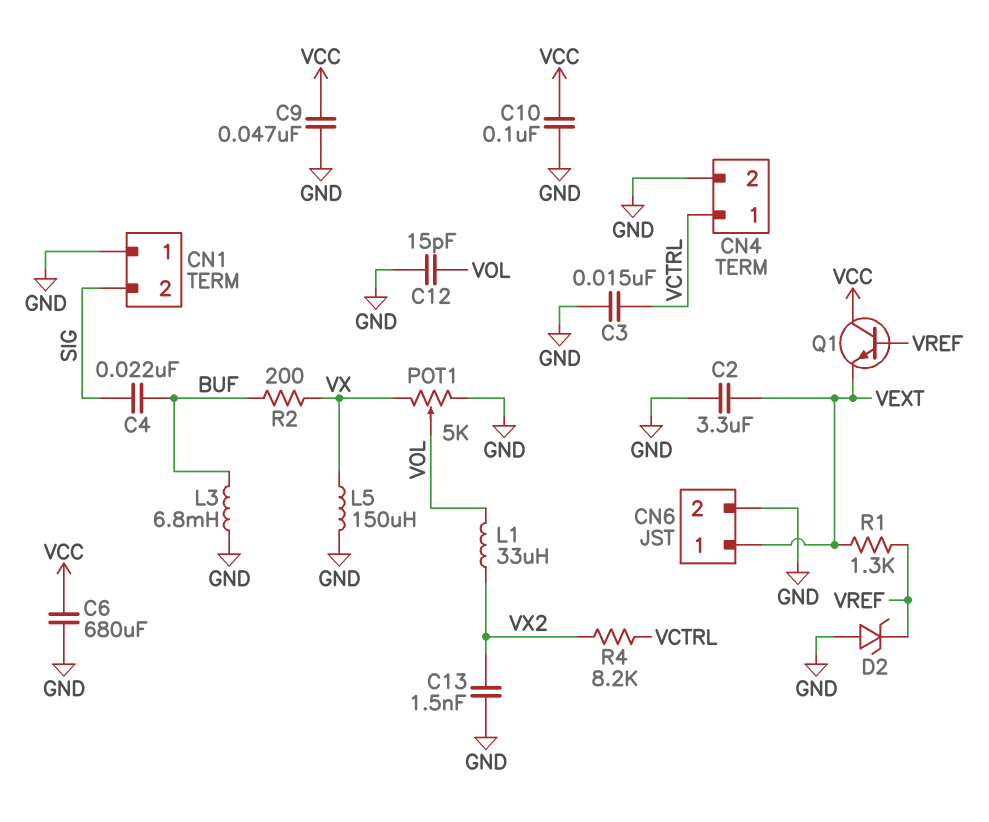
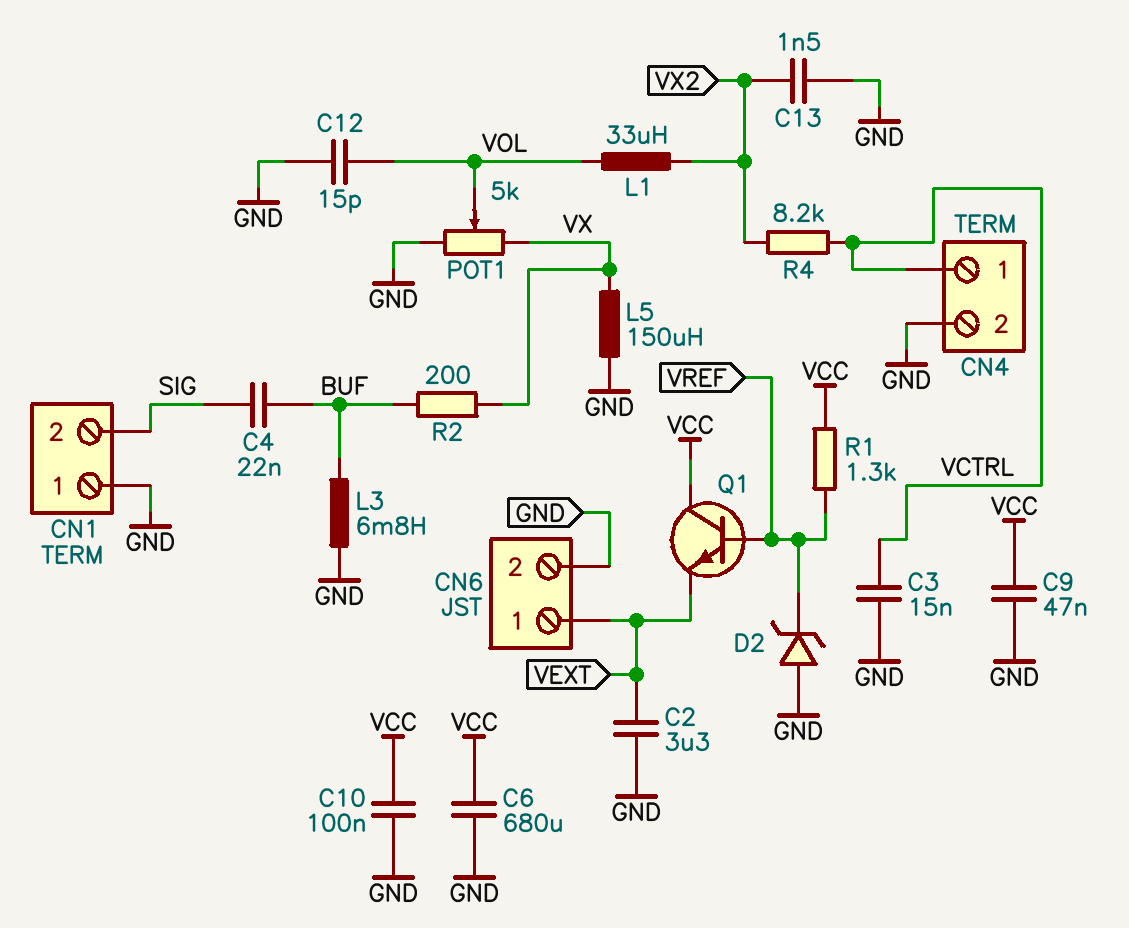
R1: 1.3k (VEXT, VREF) -> 1.3k (VCC, VREF)

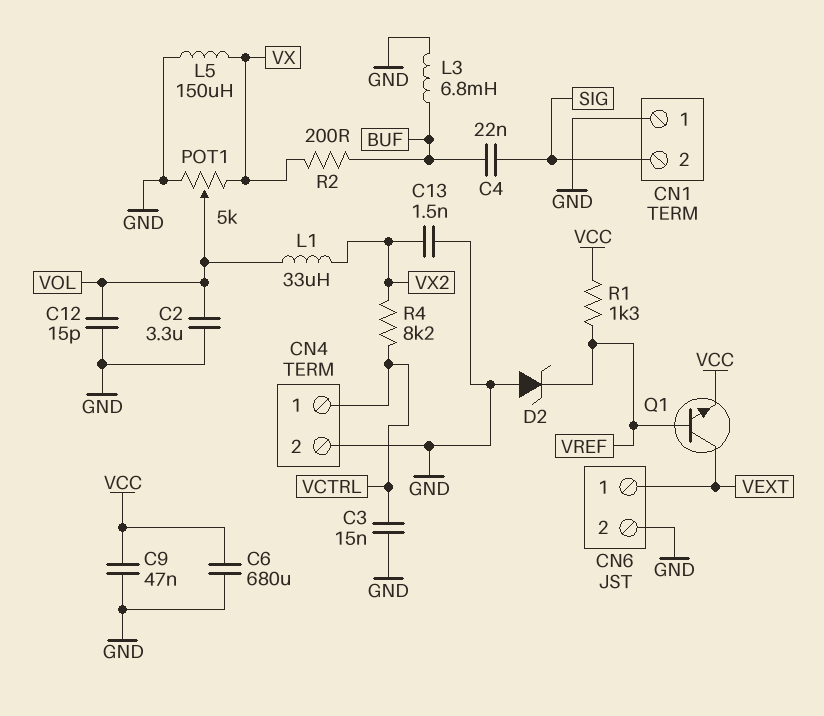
C2: 3.3uF (GND, VEXT) -> 3.3uF (GND, VOL)
C10: 100nF (GND, VCC) -> none
Q1: NPN (B VREF, C VCC, E VEXT) -> NPN (B VREF, C VEXT, E VCC)

